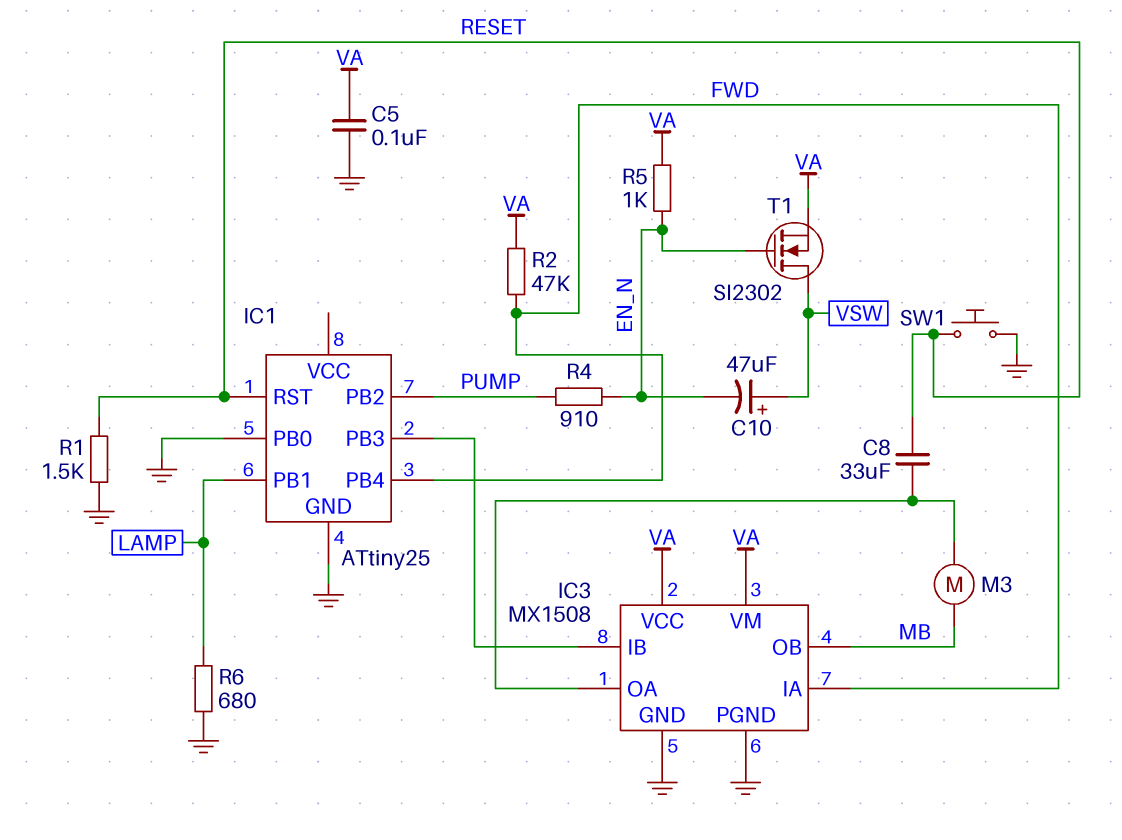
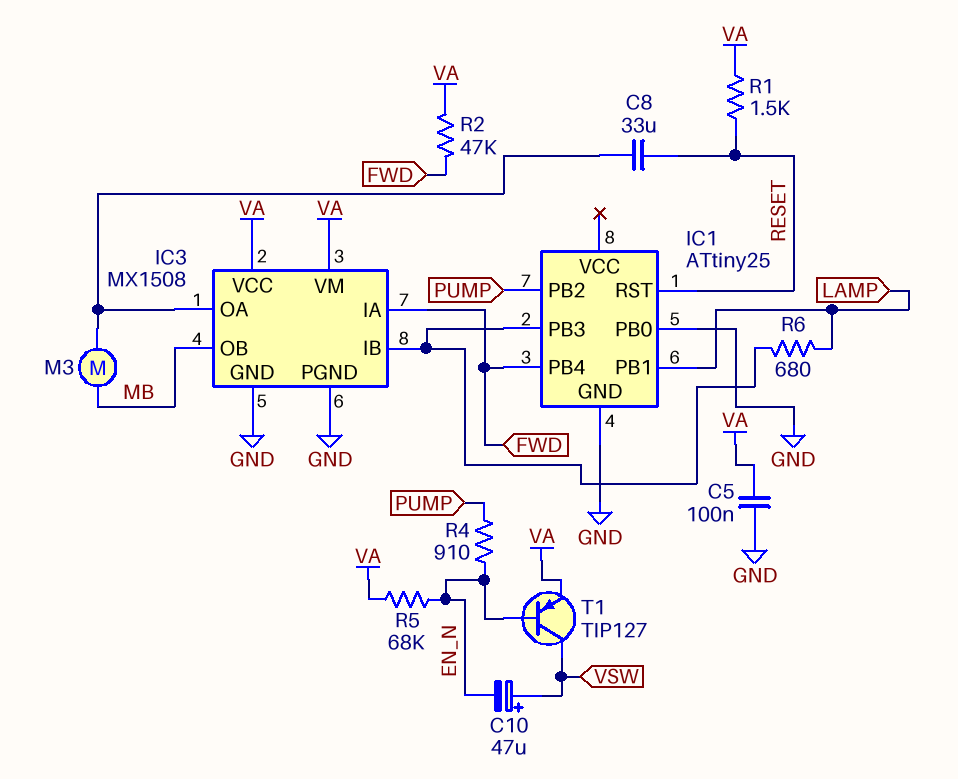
R1: 1.5k (GND, RESET) -> 1.5k (RESET, VA)
R5: 1k (EN_N, VA) -> 68k (EN_N, VA)
R6: 680 (GND, LAMP) -> 680 (IC1/PB3, LAMP)
SW1: button (GND, RESET) -> none
T1: NMOS SI2302 (G EN_N, D VSW, S VA) -> PNP TIP127 (B EN_N, C VSW, E VA)

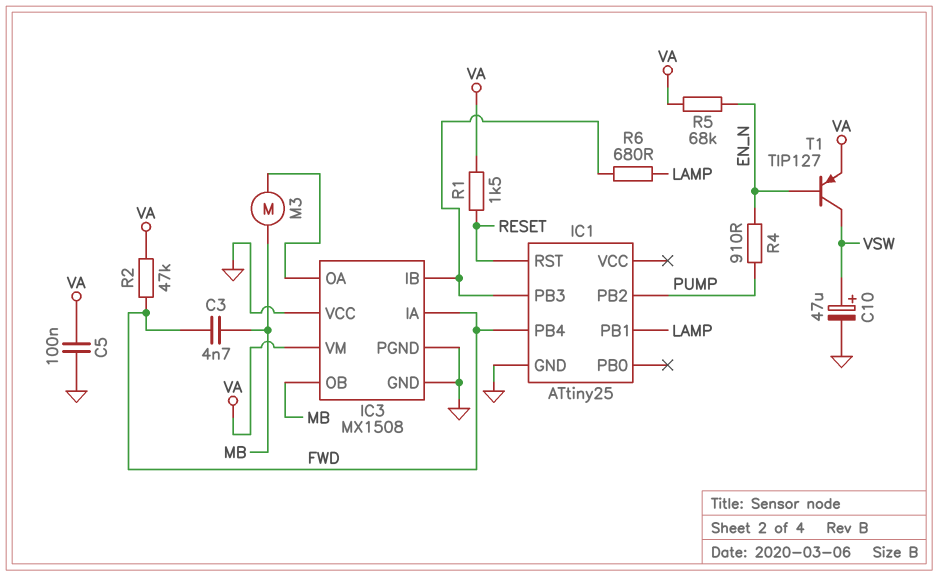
C3: none -> 4.7nF (FWD, MB)
C8: 33uF (IC3/OA, RESET) -> none
C10: 47uF (plus VSW, minus EN_N) -> 47uF (plus VSW, minus GND)
IC1 pin PB0: GND -> none
IC3 pin VCC: VA -> GND

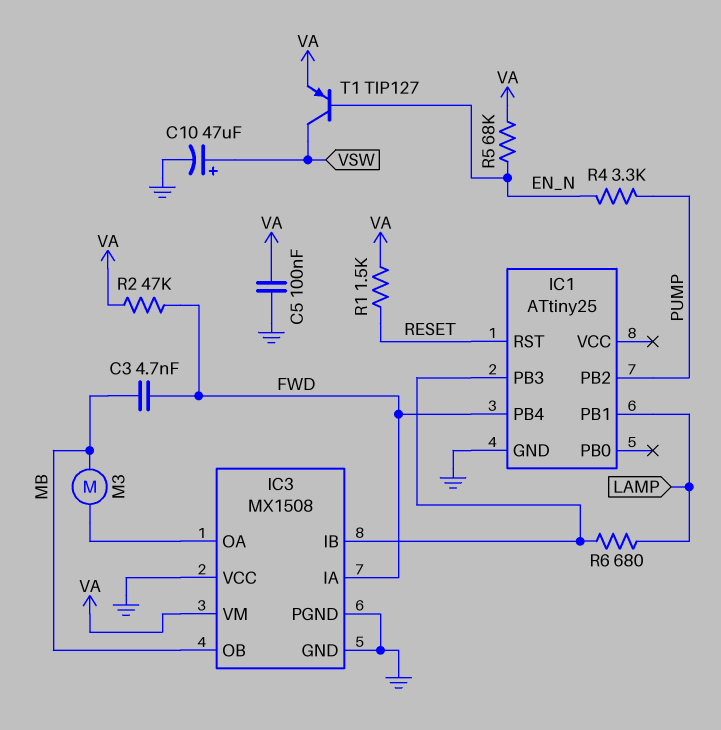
R4: 910 (EN_N, PUMP) -> 3.3k (EN_N, PUMP)

